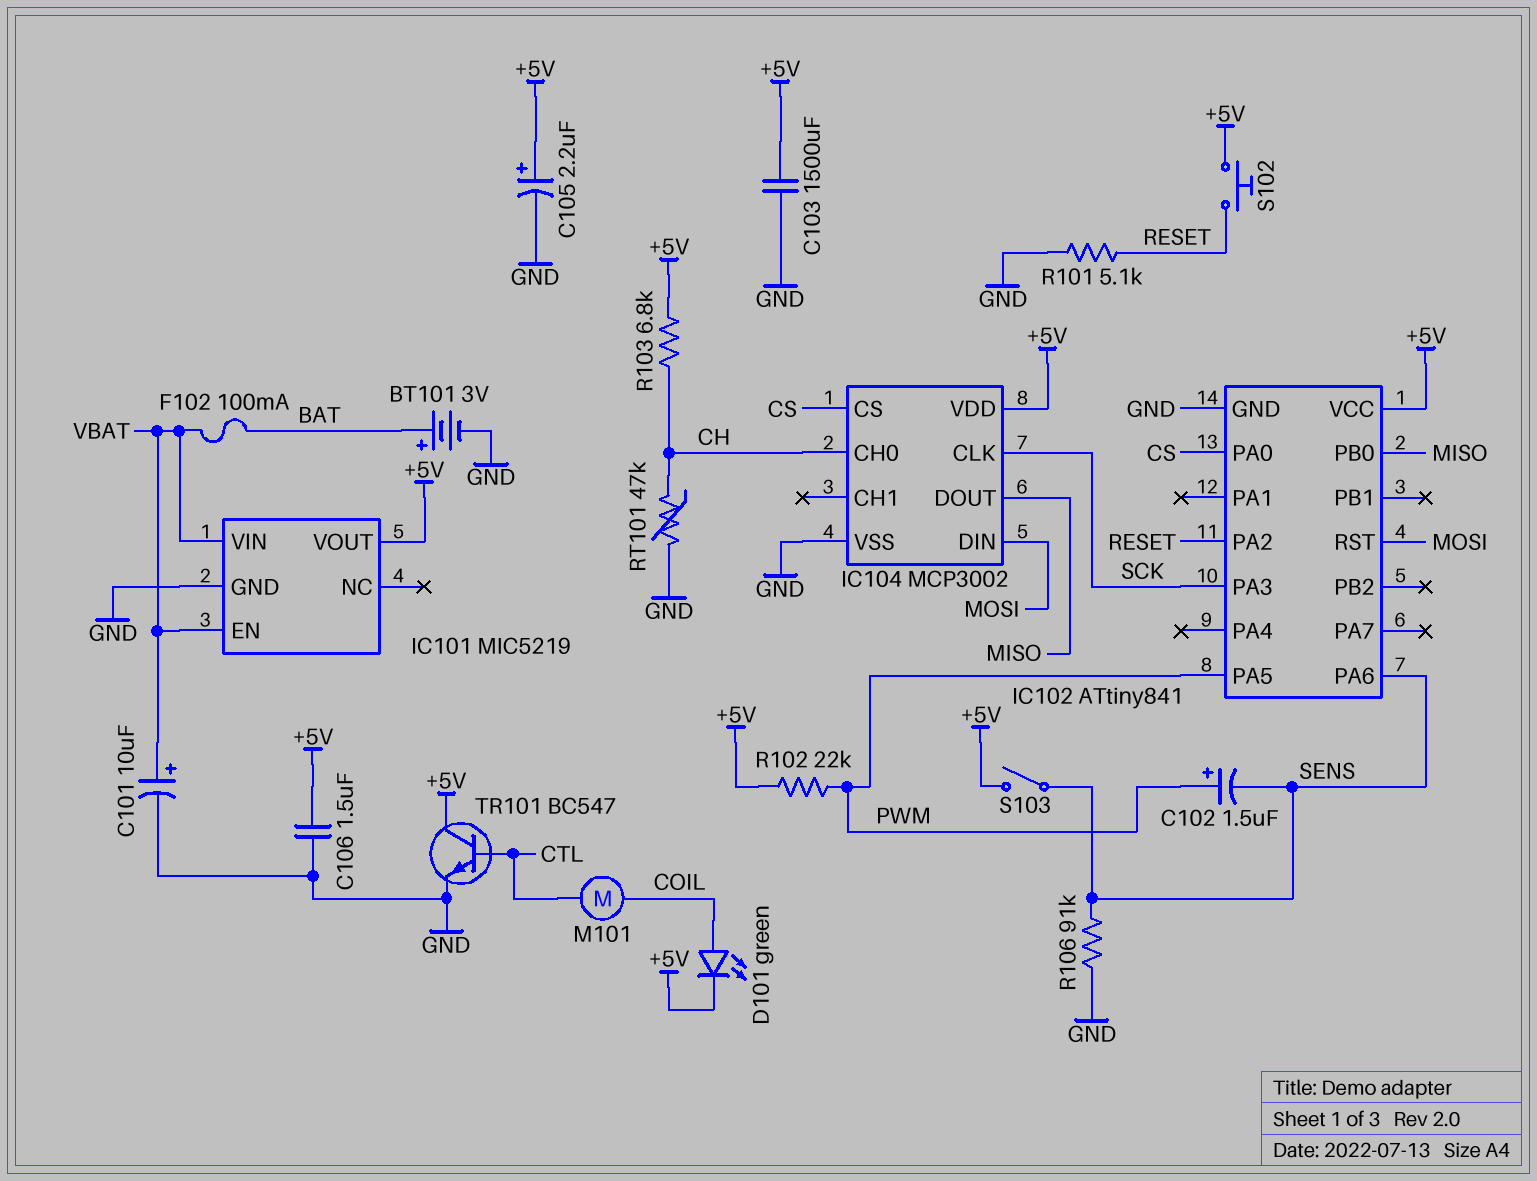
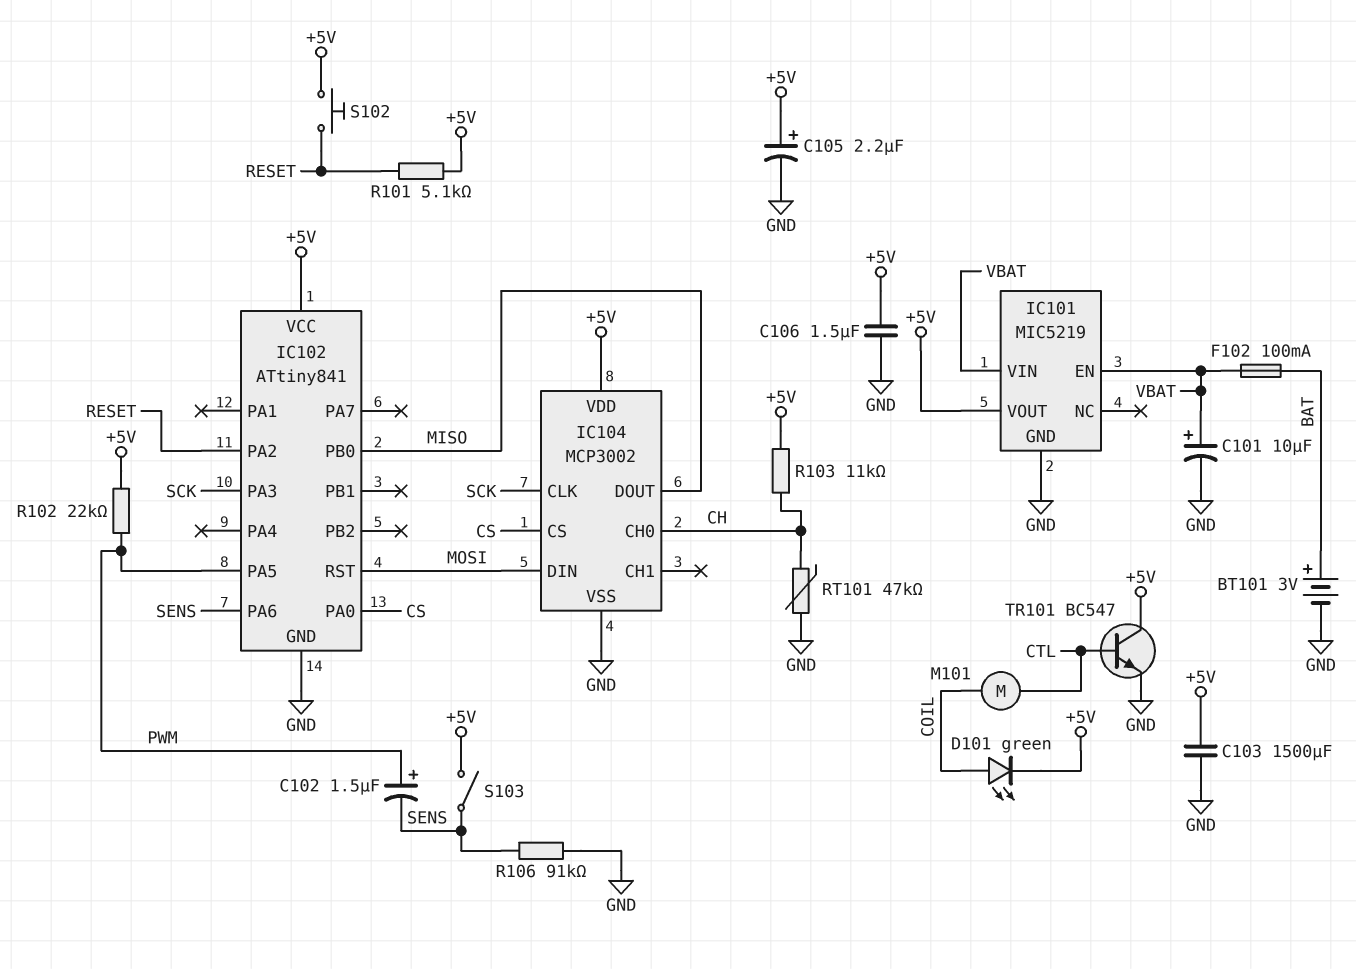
R101: 5.1k (GND, RESET) -> 5.1k (+5V, RESET)
R103: 6.8k (+5V, CH) -> 11k (+5V, CH)

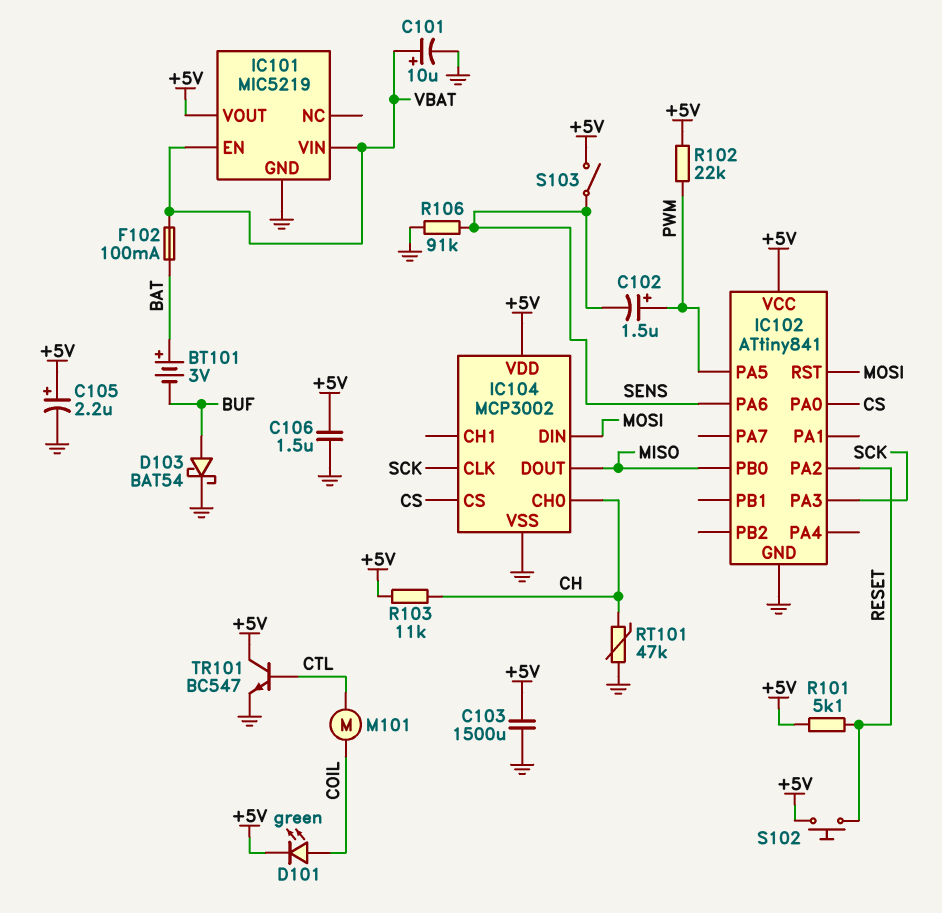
BT101: 3V (plus BAT, minus GND) -> 3V (plus BAT, minus BUF)
D103: none -> schottky BAT54 (A BUF, K GND)

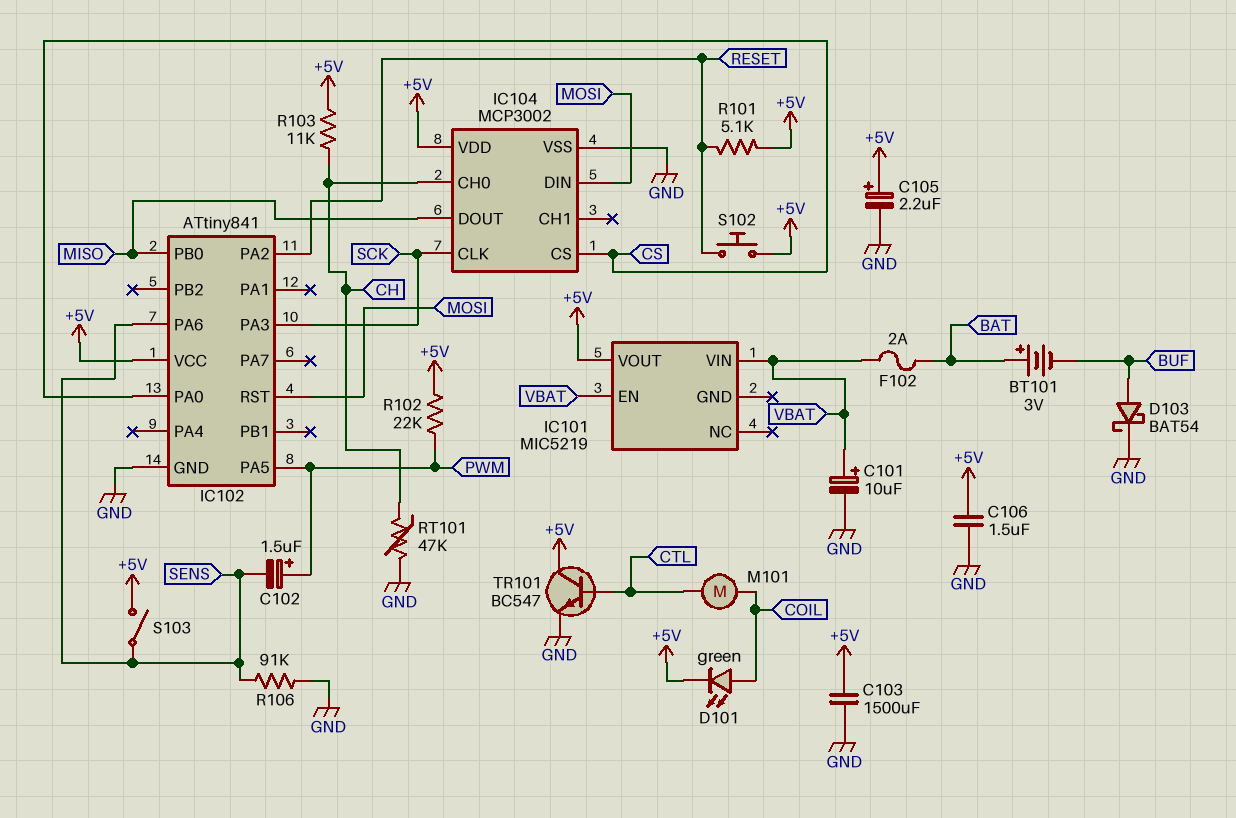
F102: 100mA (BAT, VBAT) -> 2A (BAT, VBAT)
IC101 pin GND: GND -> none

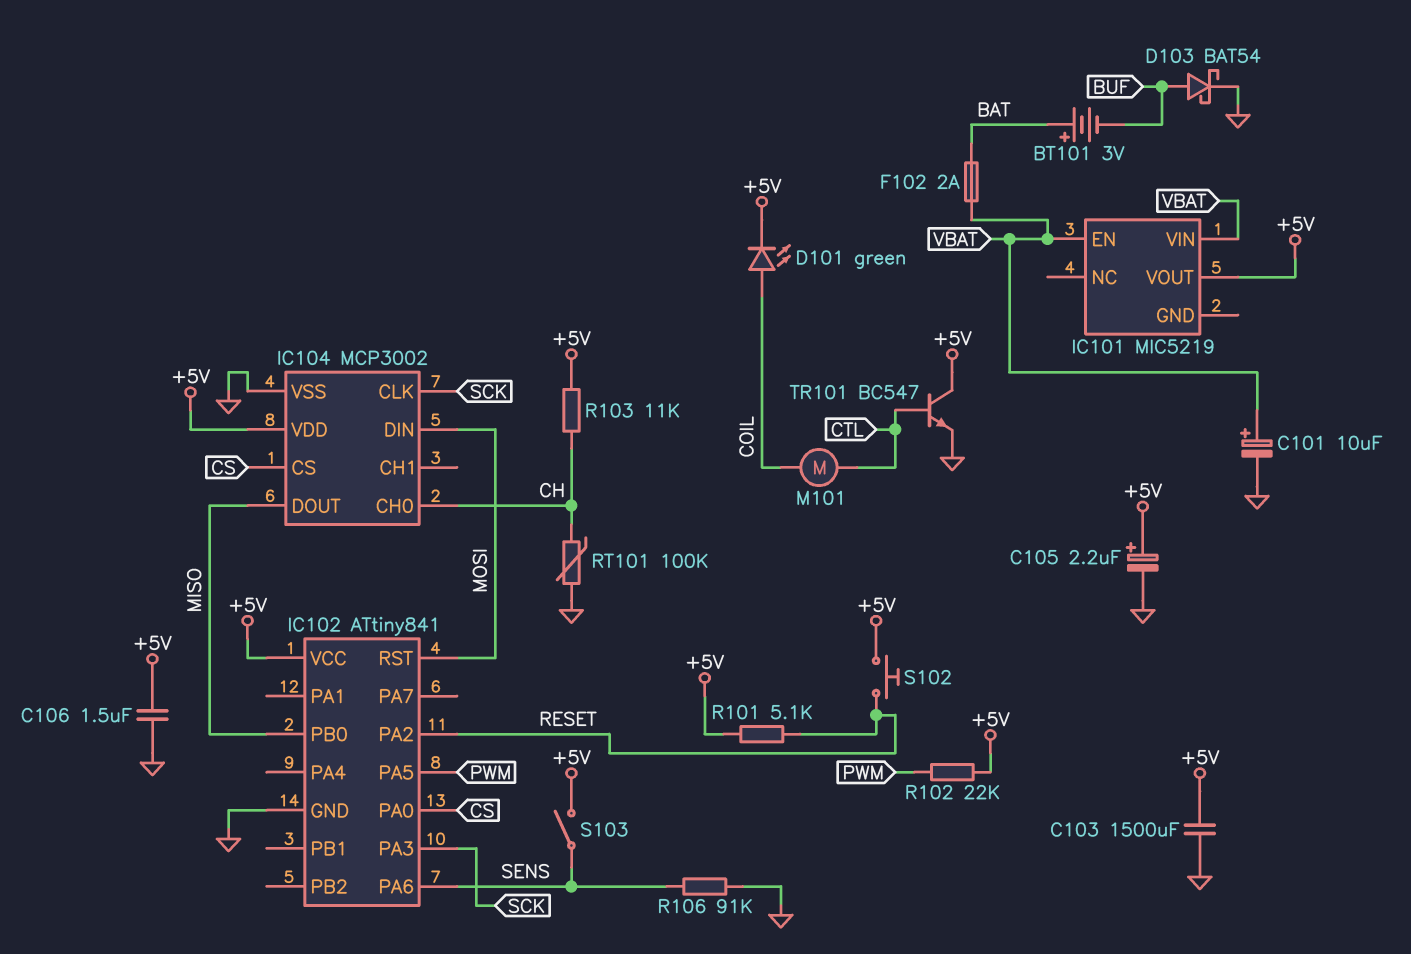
C102: 1.5uF (plus PWM, minus SENS) -> none
RT101: 47k (CH, GND) -> 100k (CH, GND)

